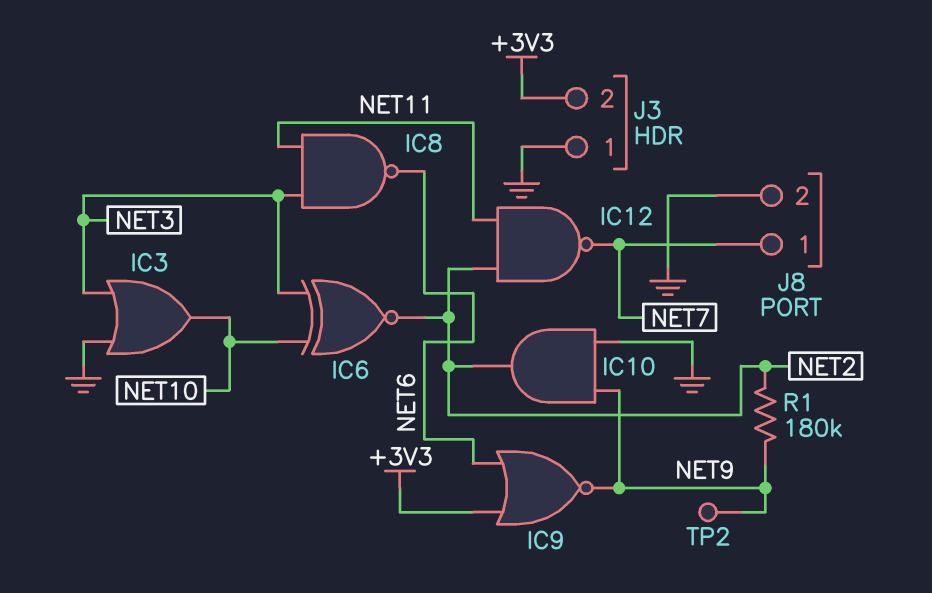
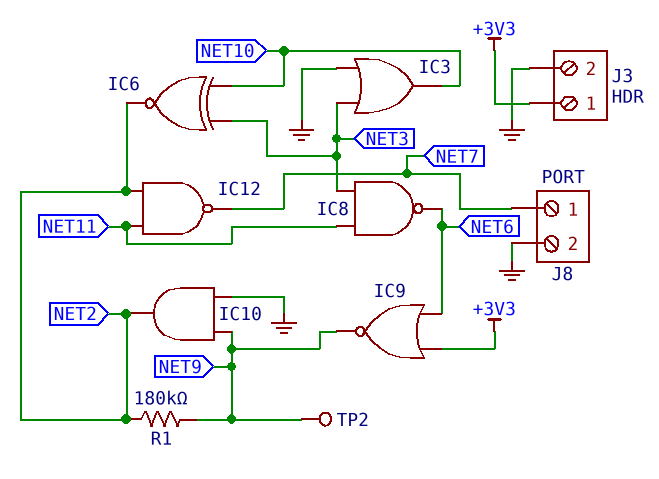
J3 pin 1: GND -> +3V3
J3 pin 2: +3V3 -> GND

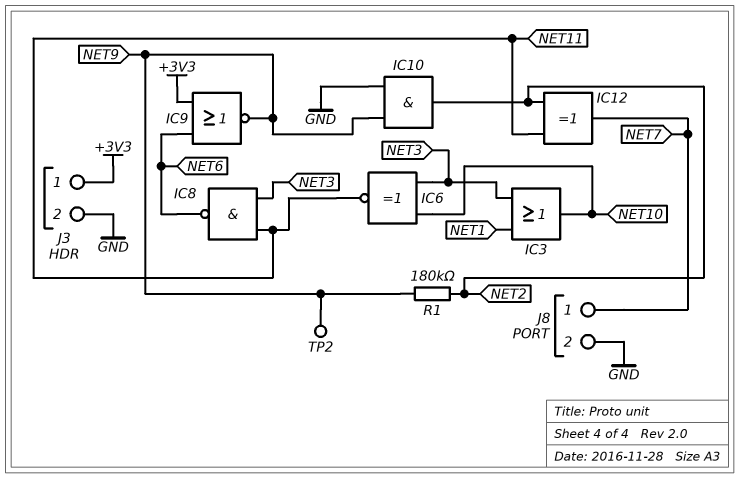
IC3: OR (in GND, in NET3, out NET10) -> OR (in NET1, in NET3, out NET10)
IC6: XNOR (in NET3, in NET10, out NET2) -> XNOR (in NET3, in NET10, out NET11)
IC12: NAND (in NET2, in NET11, out NET7) -> XOR (in NET2, in NET11, out NET7)

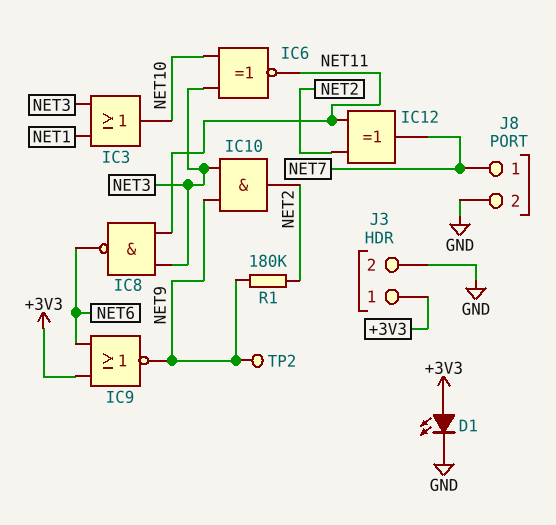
D1: none -> LED (A +3V3, K GND)
IC10: AND (in GND, in NET9, out NET2) -> AND (in NET3, in NET9, out NET2)

